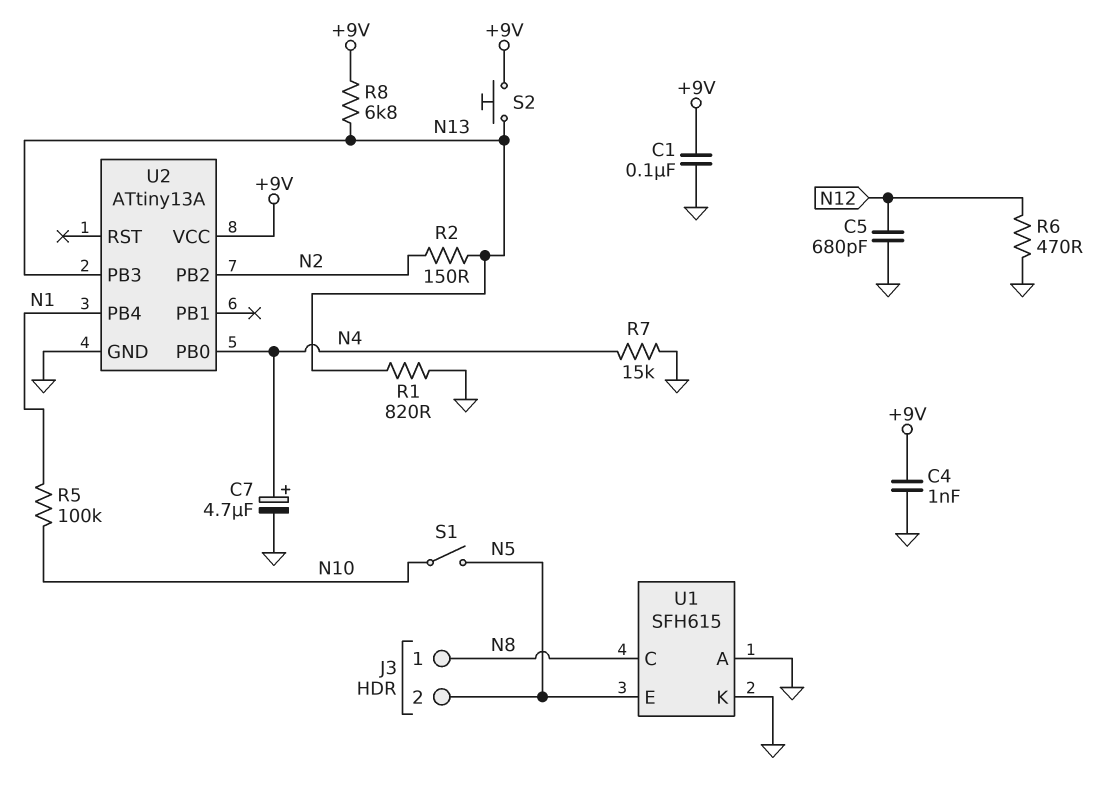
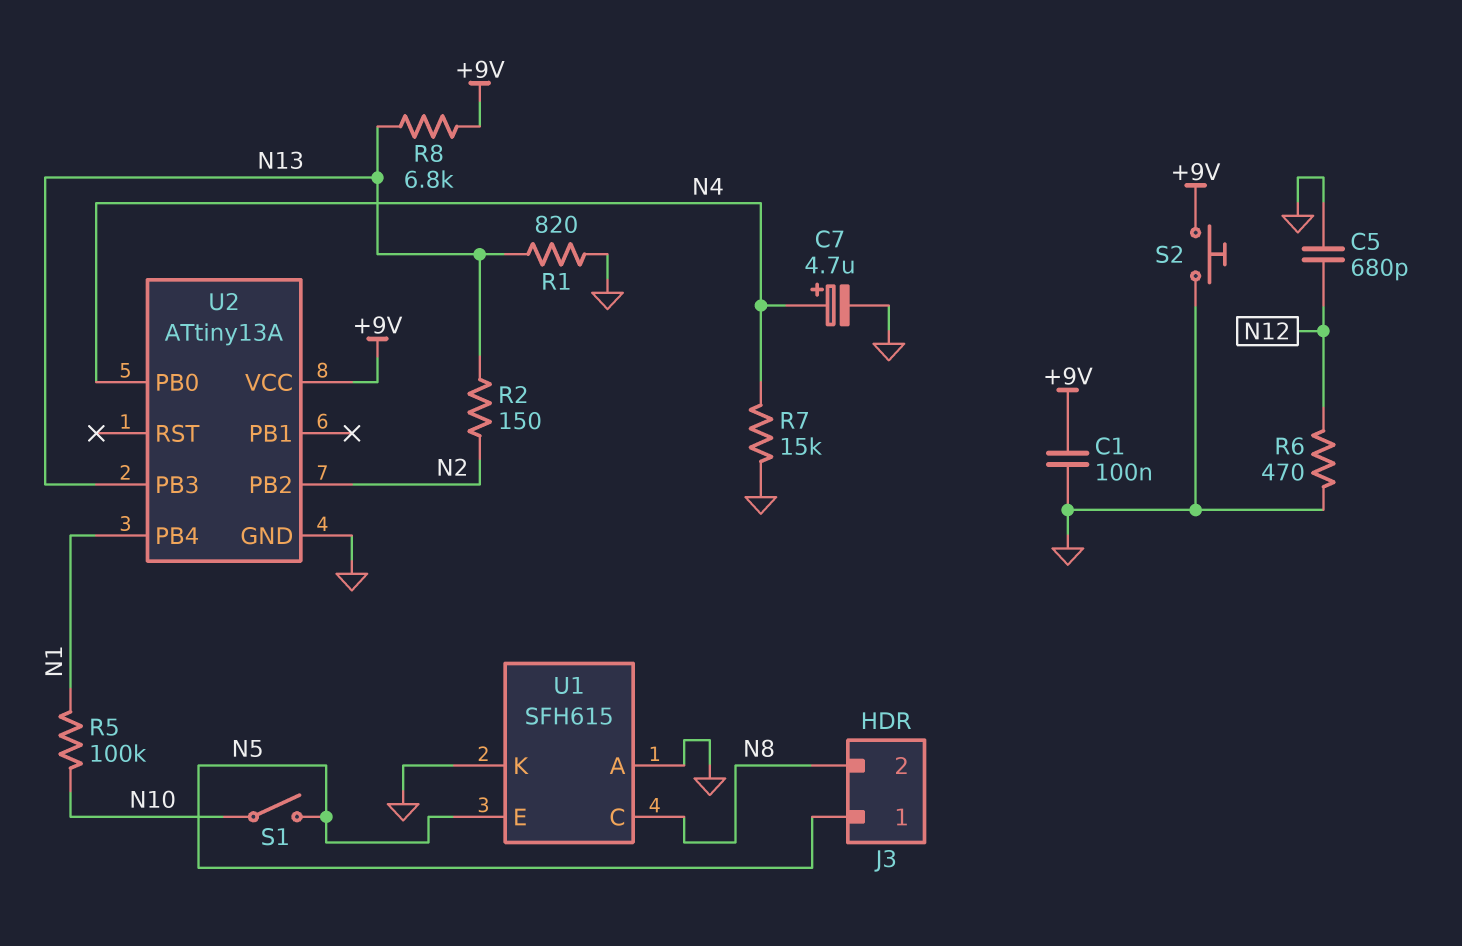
C4: 1nF (+9V, GND) -> none
J3 pin 1: N8 -> N5
J3 pin 2: N5 -> N8
S2: button (+9V, N13) -> button (+9V, GND)

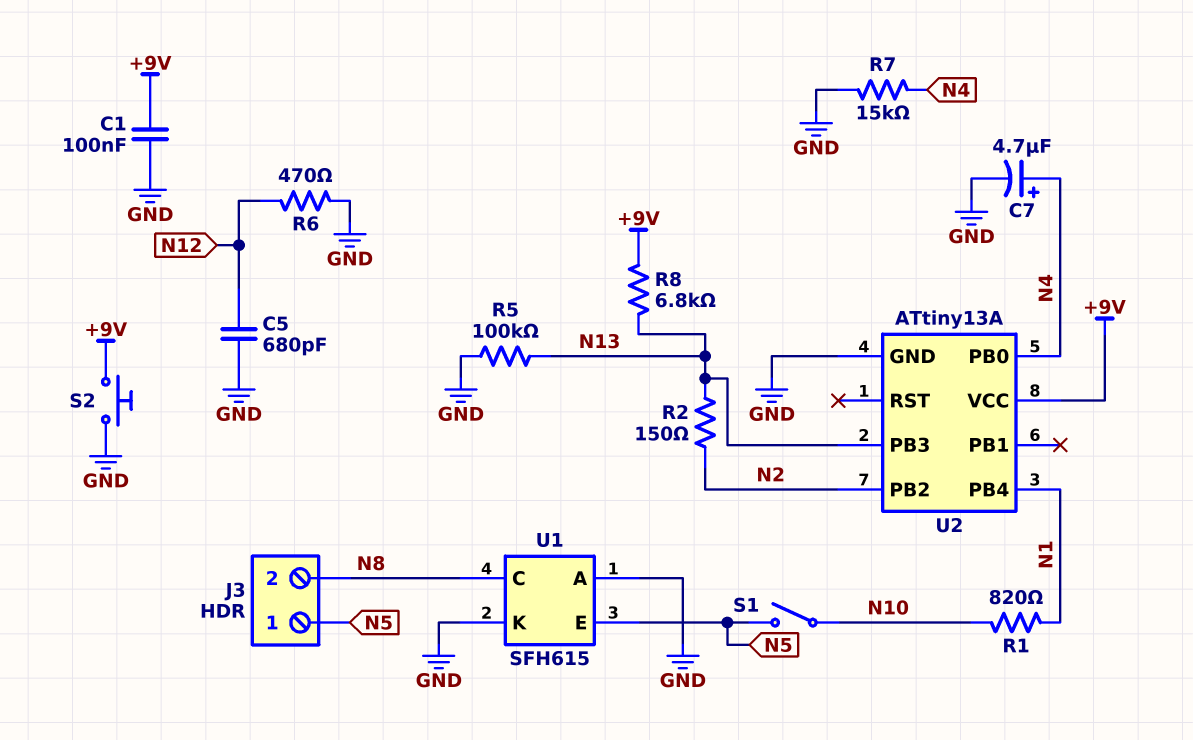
R1: 820 (GND, N13) -> 820 (N1, N10)
R5: 100k (N1, N10) -> 100k (GND, N13)

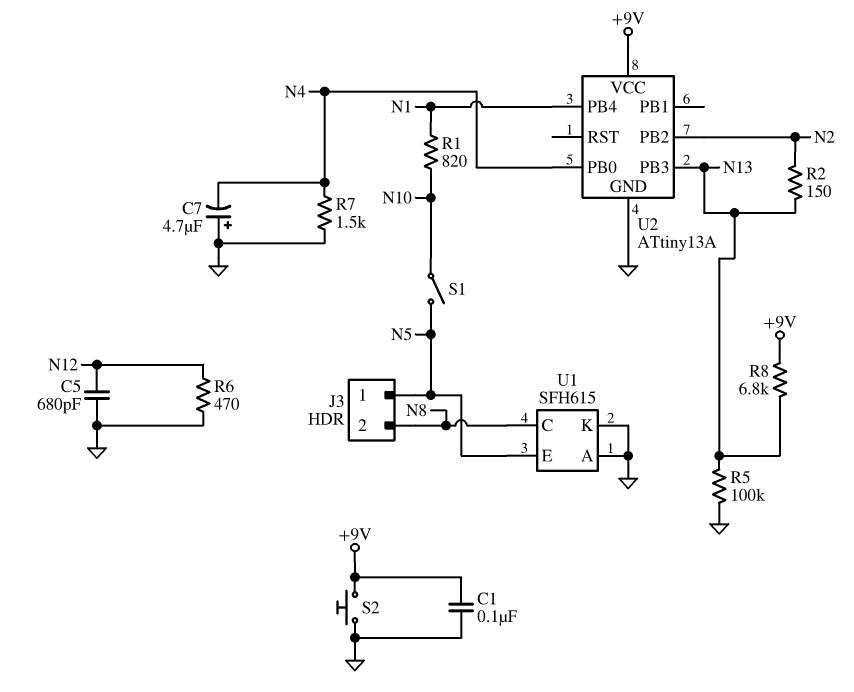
C7: 4.7uF (plus N4, minus GND) -> 4.7uF (plus GND, minus N4)
R7: 15k (GND, N4) -> 1.5k (GND, N4)

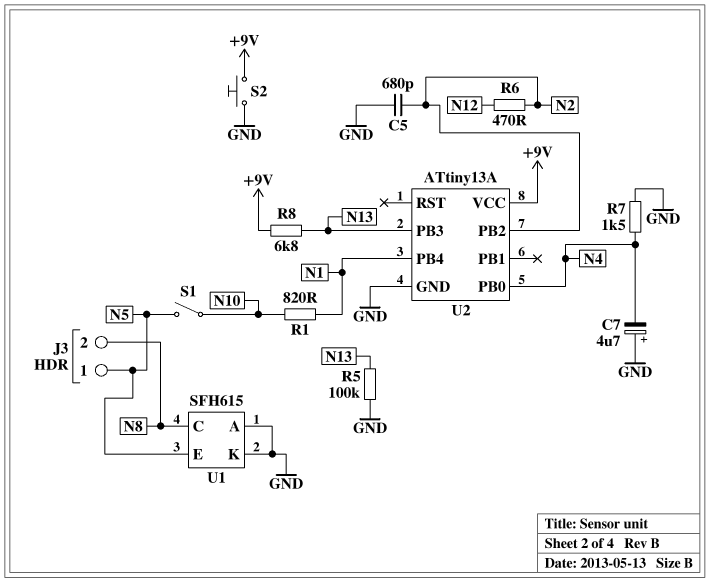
C1: 100nF (+9V, GND) -> none
C5: 680pF (GND, N12) -> 680pF (GND, N2)
R2: 150 (N2, N13) -> none
R6: 470 (GND, N12) -> 470 (N2, N12)

